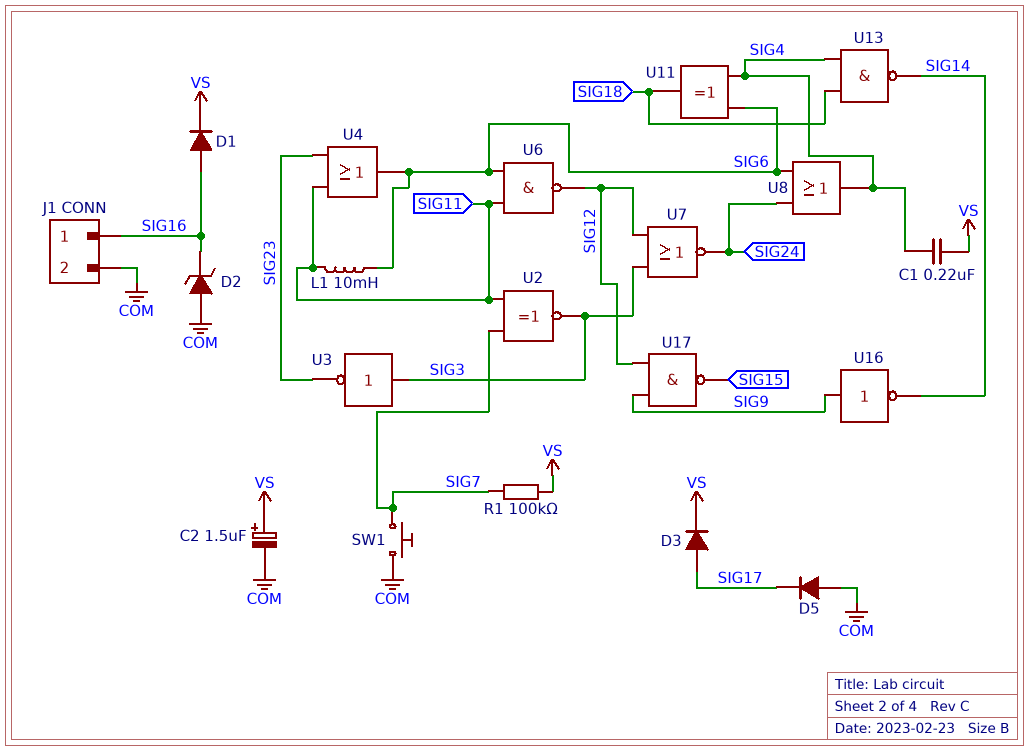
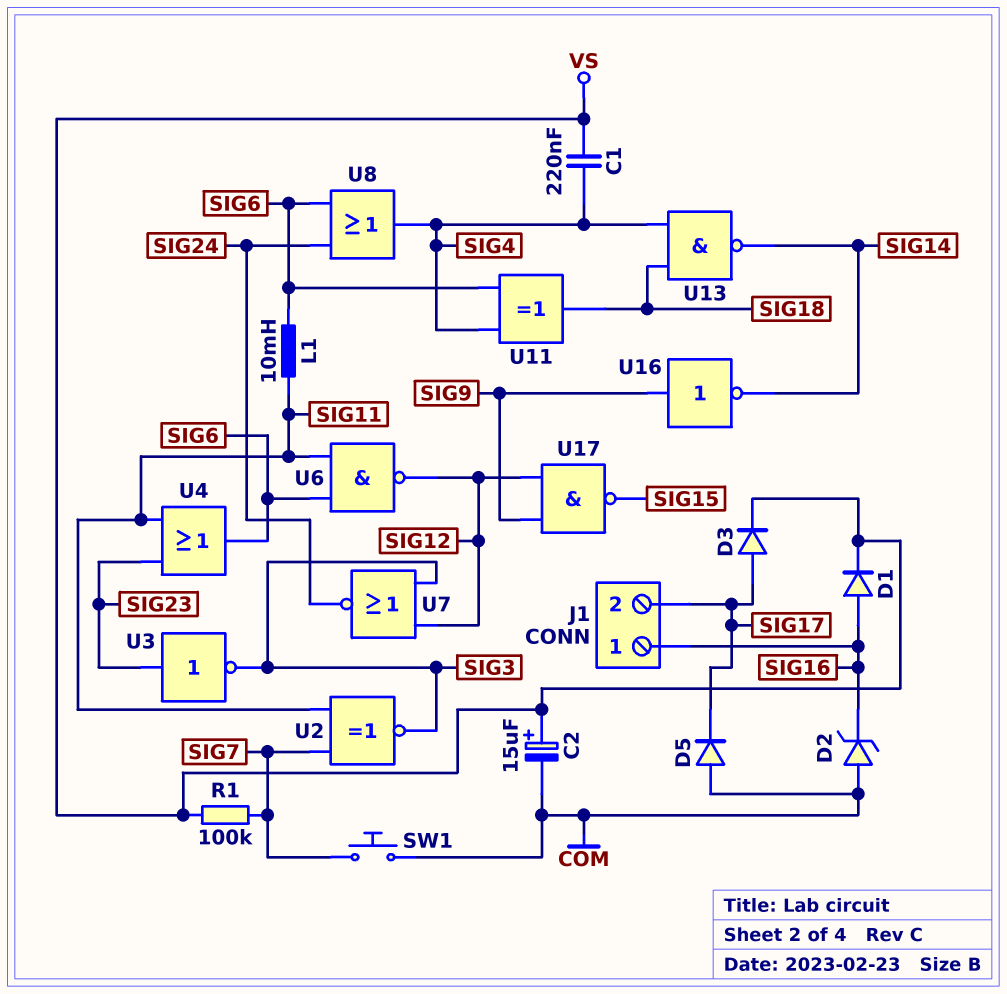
C2: 1.5uF (plus VS, minus COM) -> 15uF (plus VS, minus COM)
J1 pin 2: COM -> SIG17
U3: NOT (in SIG3, out SIG23) -> NOT (in SIG23, out SIG3)

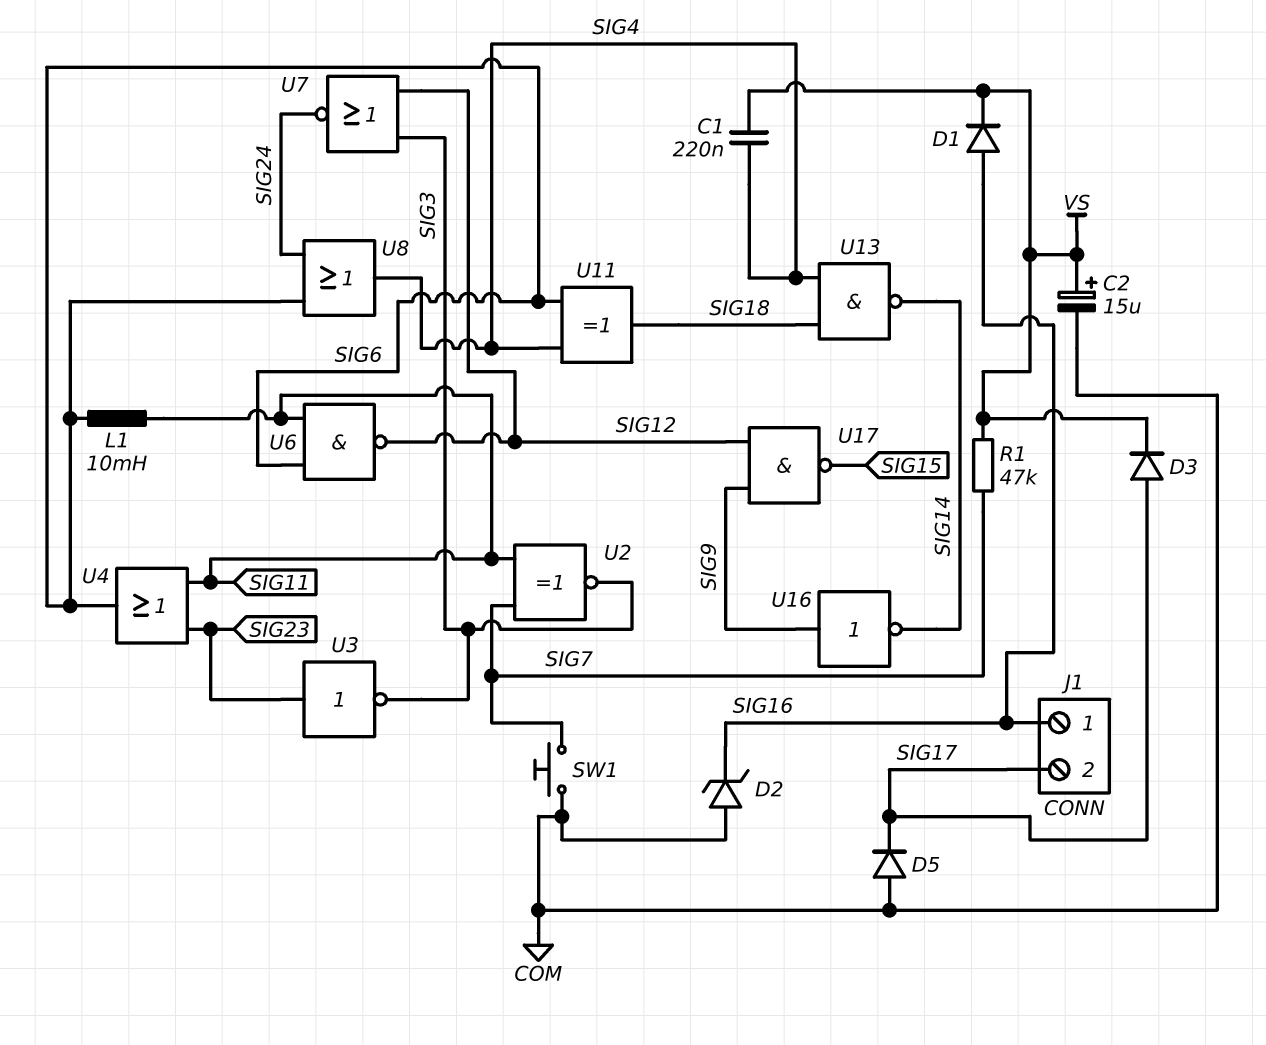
R1: 100k (SIG7, VS) -> 47k (SIG7, VS)

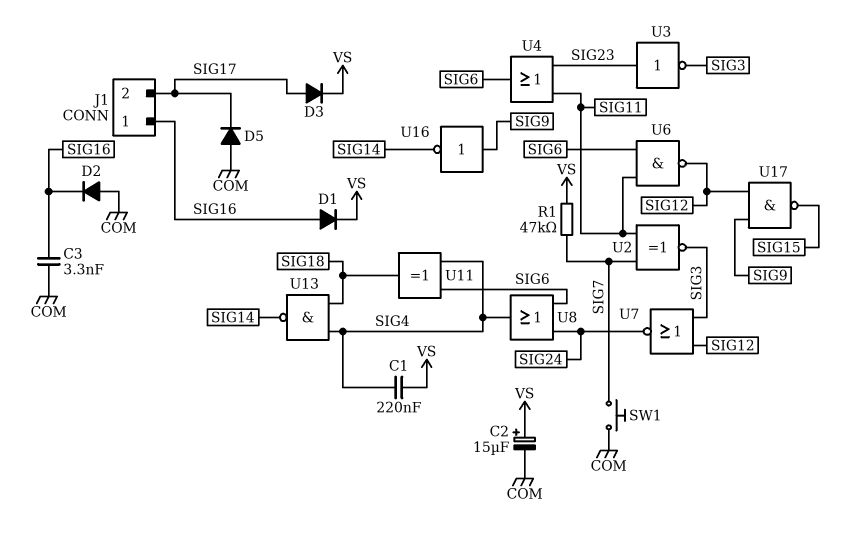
C3: none -> 3.3nF (COM, SIG16)
D2: zener (A COM, K SIG16) -> diode (A COM, K SIG16)
L1: 10mH (SIG6, SIG11) -> none

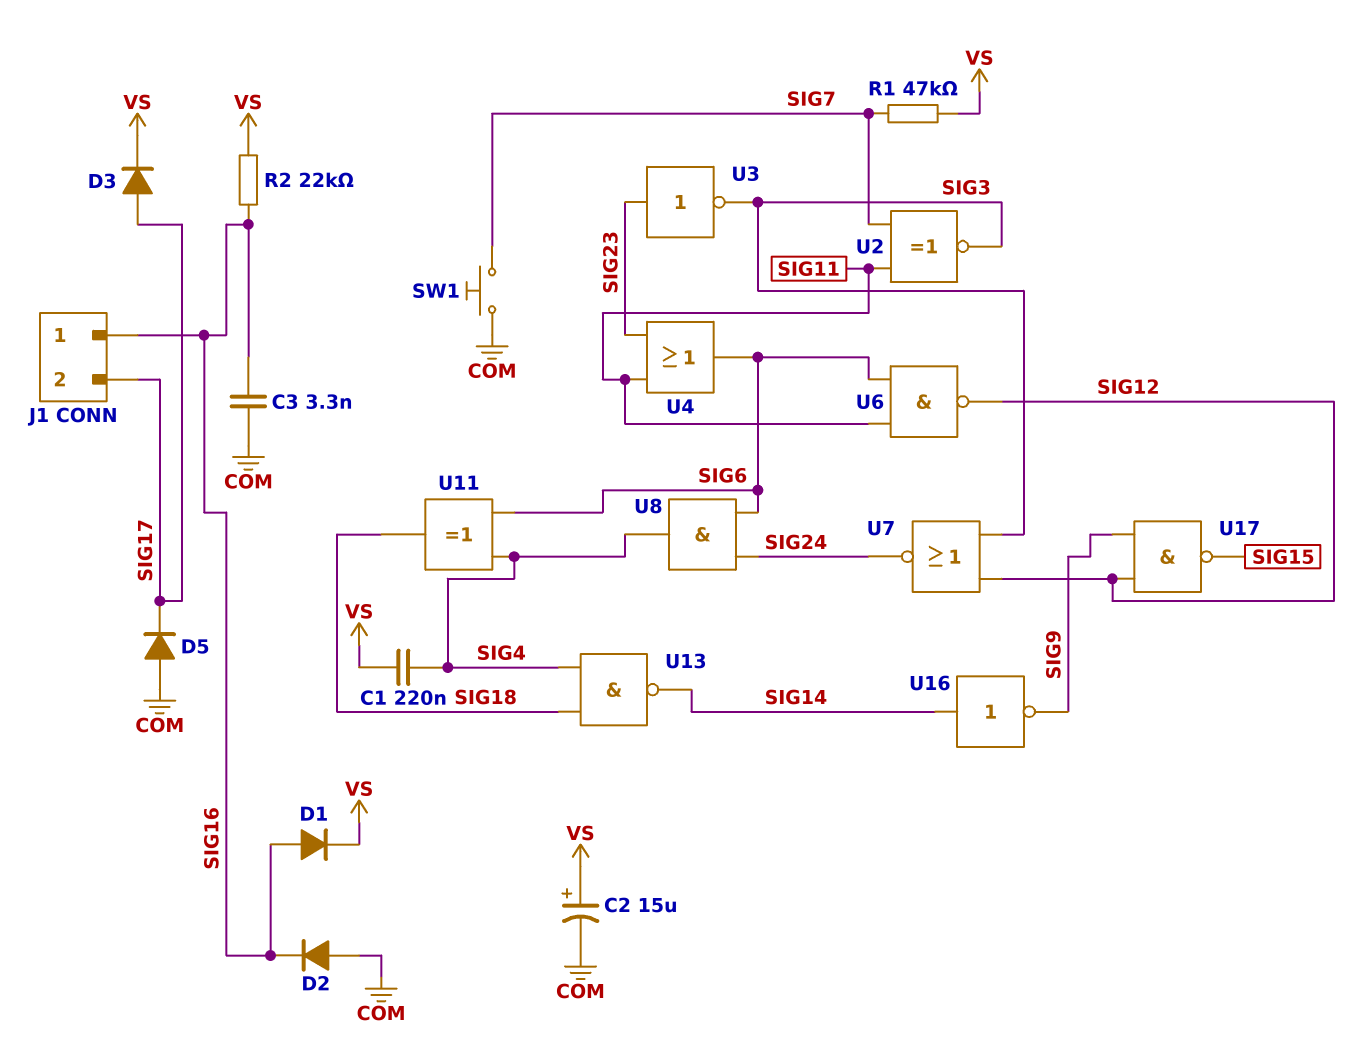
R2: none -> 22k (SIG16, VS)
U8: OR (in SIG6, in SIG24, out SIG4) -> AND (in SIG6, in SIG24, out SIG4)
U16: NOT (in SIG9, out SIG14) -> NOT (in SIG14, out SIG9)

